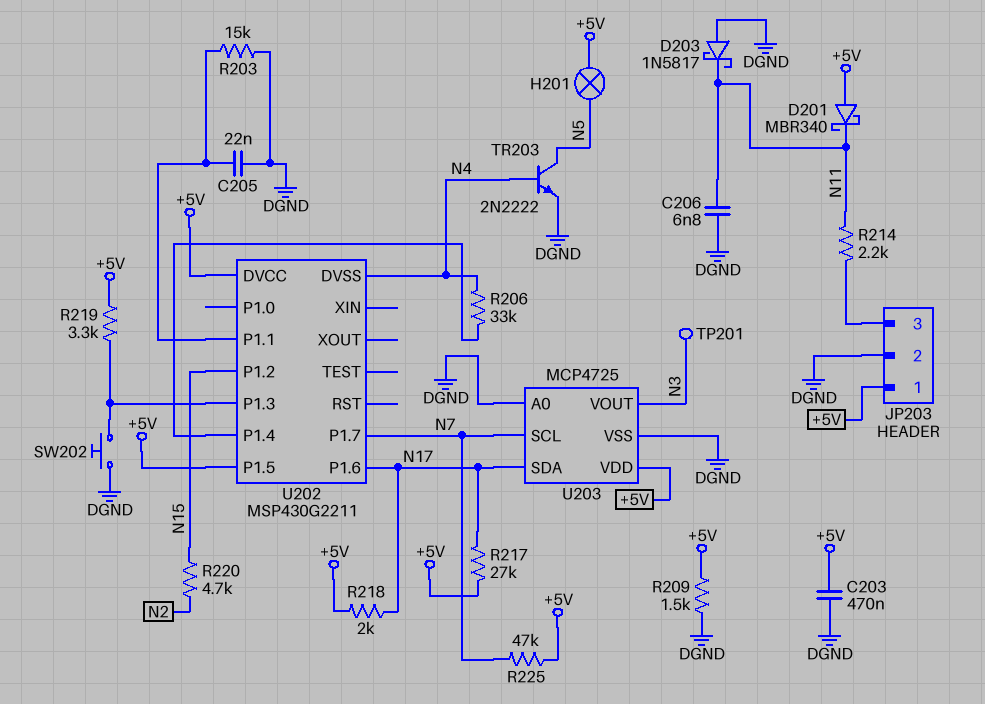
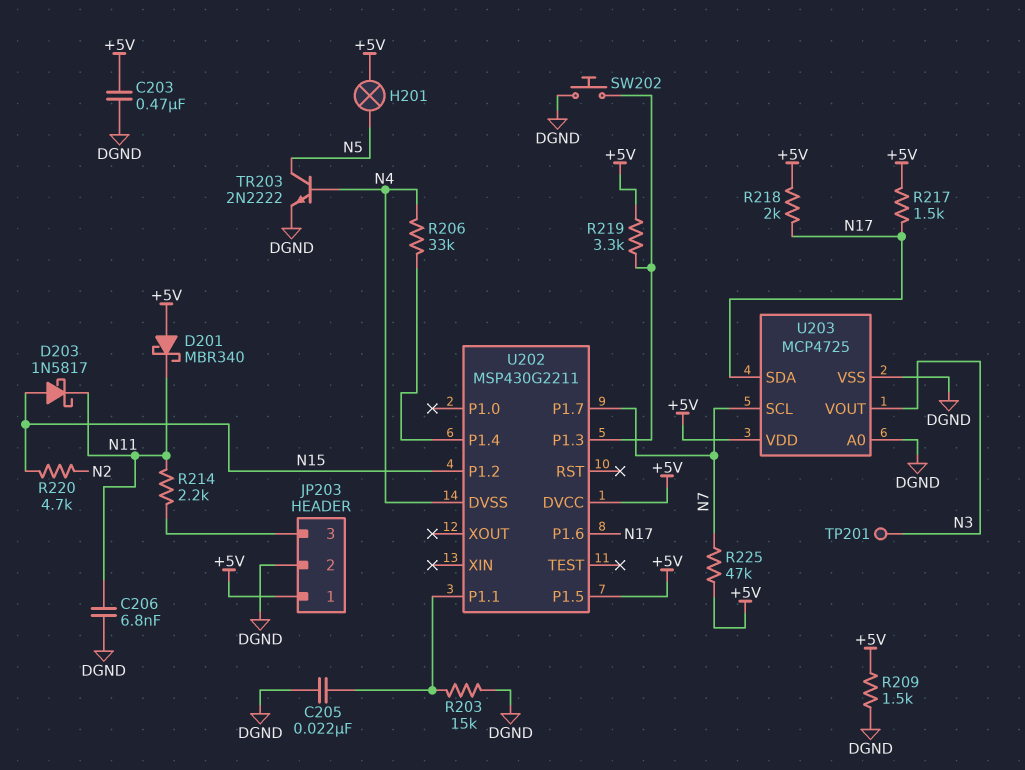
D203: schottky 1N5817 (A DGND, K N11) -> schottky 1N5817 (A N15, K N11)
R217: 27k (+5V, N17) -> 1.5k (+5V, N17)

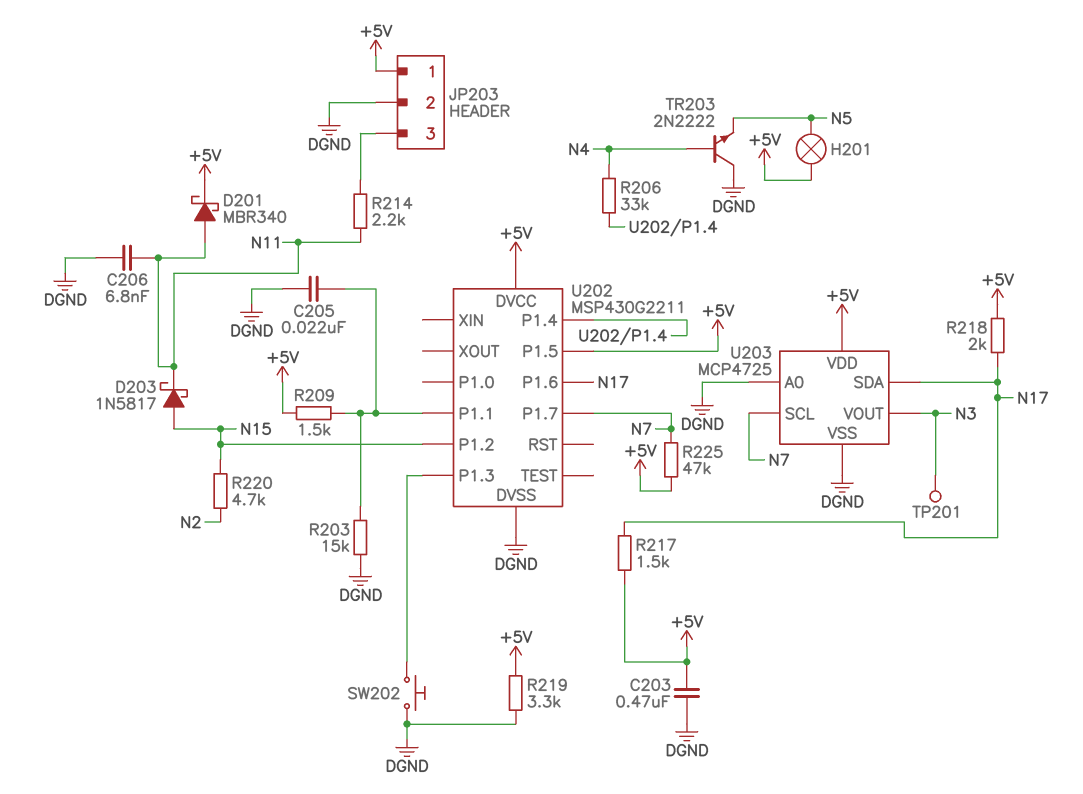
D201: schottky MBR340 (A +5V, K N11) -> schottky MBR340 (A N11, K +5V)
R209: 1.5k (+5V, DGND) -> 1.5k (+5V, U202/P1.1)
R219: 3.3k (+5V, U202/P1.3) -> 3.3k (+5V, DGND)
TR203: NPN 2N2222 (B N4, C N5, E DGND) -> NPN 2N2222 (B N4, C DGND, E N5)
U202 pin DVSS: N4 -> DGND

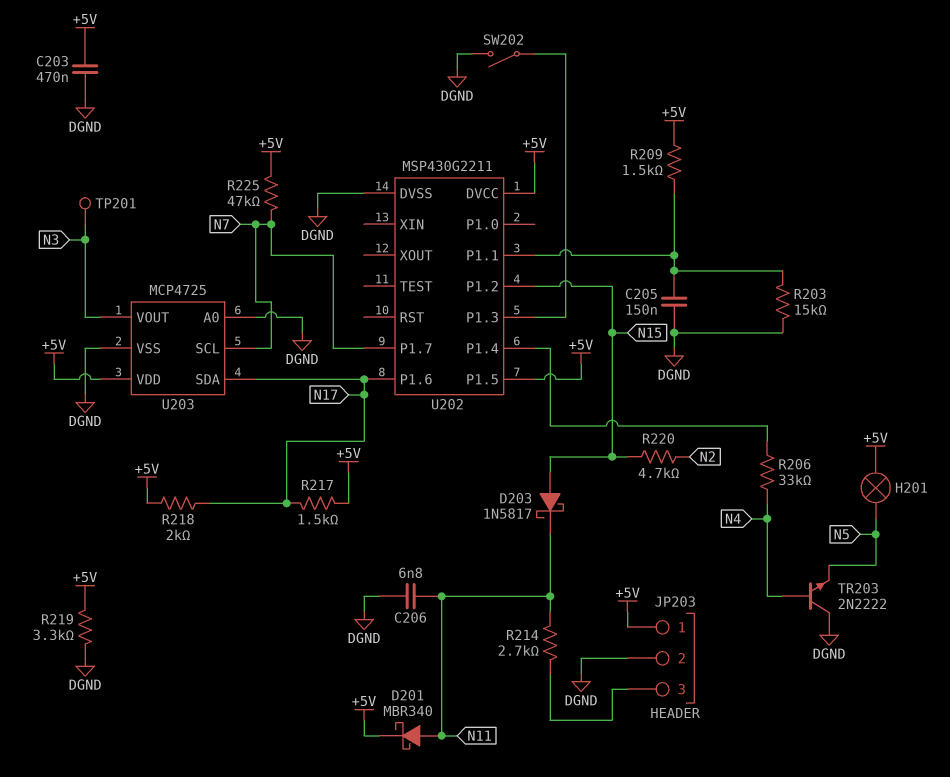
C205: 22nF (DGND, U202/P1.1) -> 150nF (DGND, U202/P1.1)
R214: 2.2k (JP203/3, N11) -> 2.7k (JP203/3, N11)
SW202: button (DGND, U202/P1.3) -> switch (DGND, U202/P1.3)

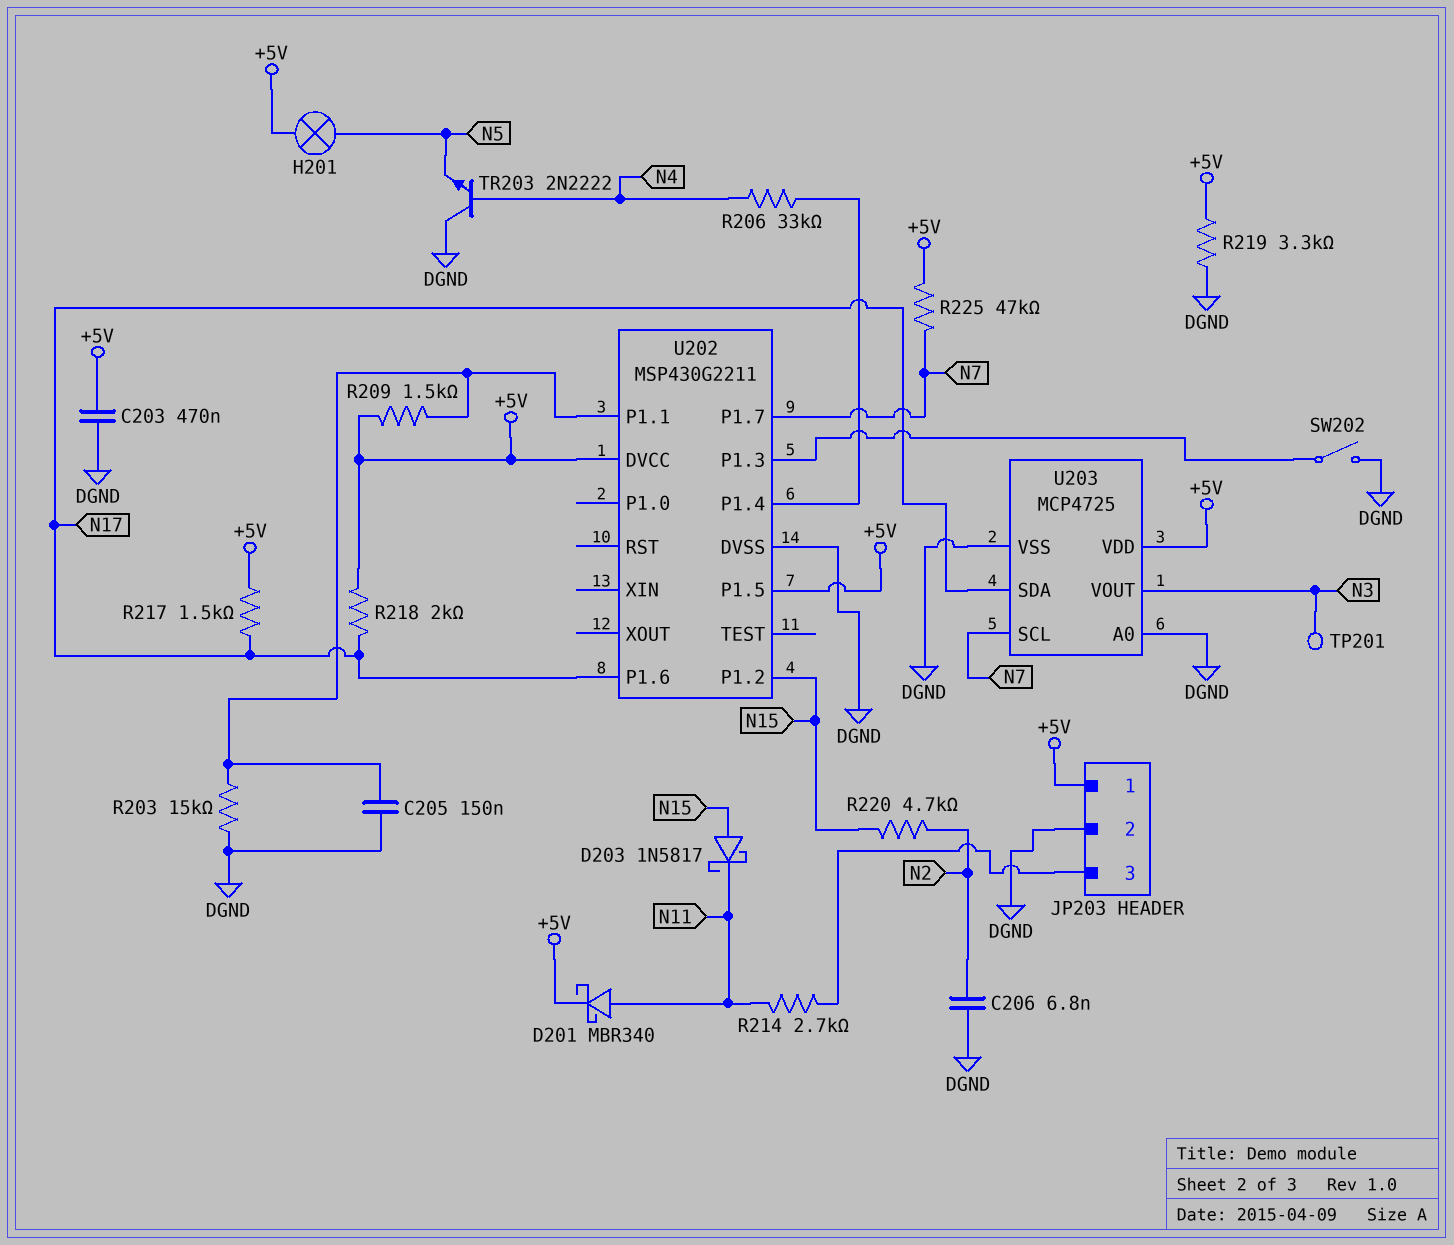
C206: 6.8nF (DGND, N11) -> 6.8nF (DGND, N2)

